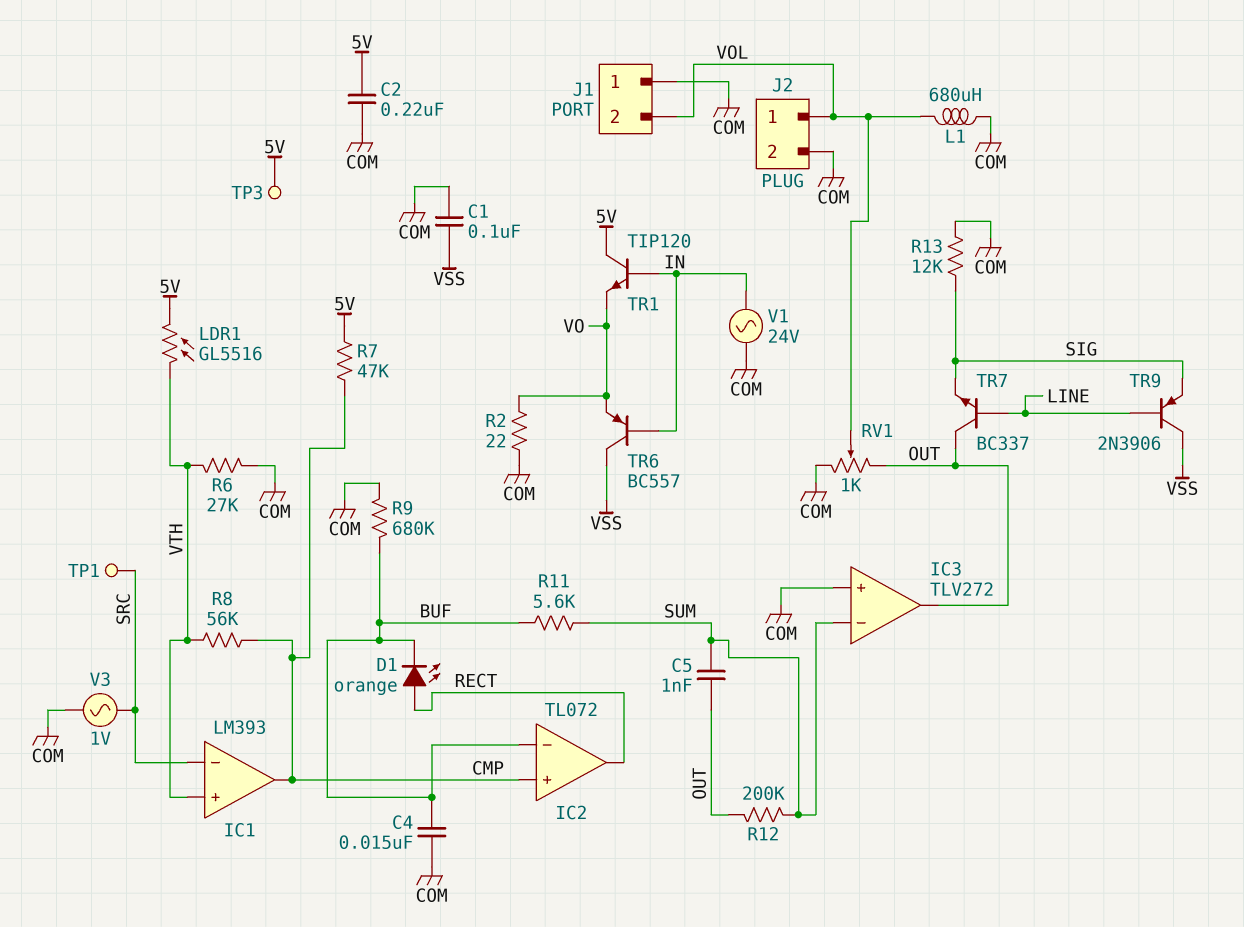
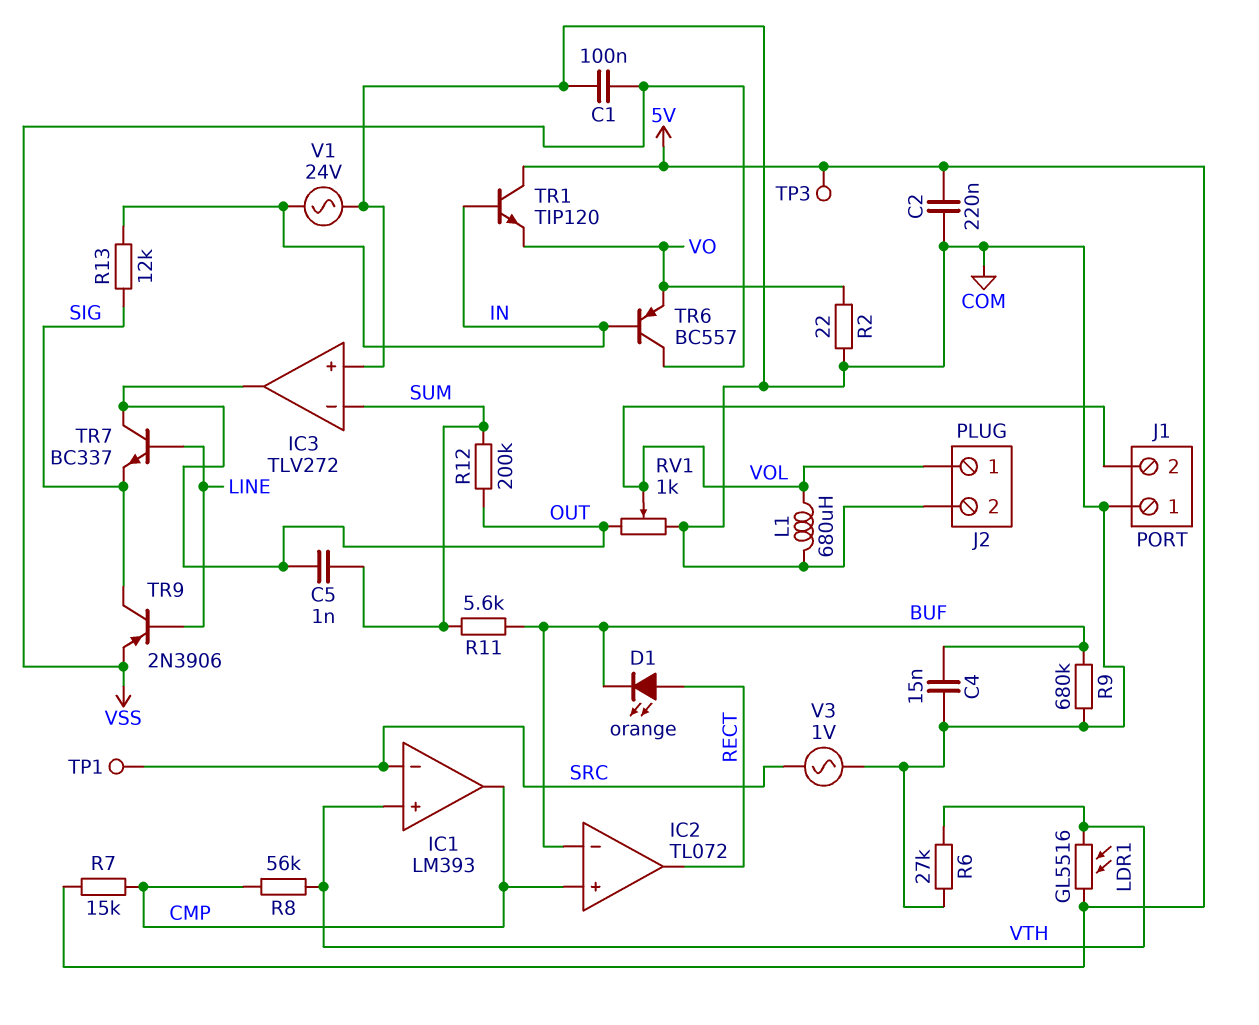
R7: 47k (5V, CMP) -> 15k (5V, CMP)
R13: 12k (COM, SIG) -> 12k (IN, SIG)
TR9: PNP 2N3906 (B LINE, C VSS, E SIG) -> PNP 2N3906 (B LINE, C SIG, E VSS)

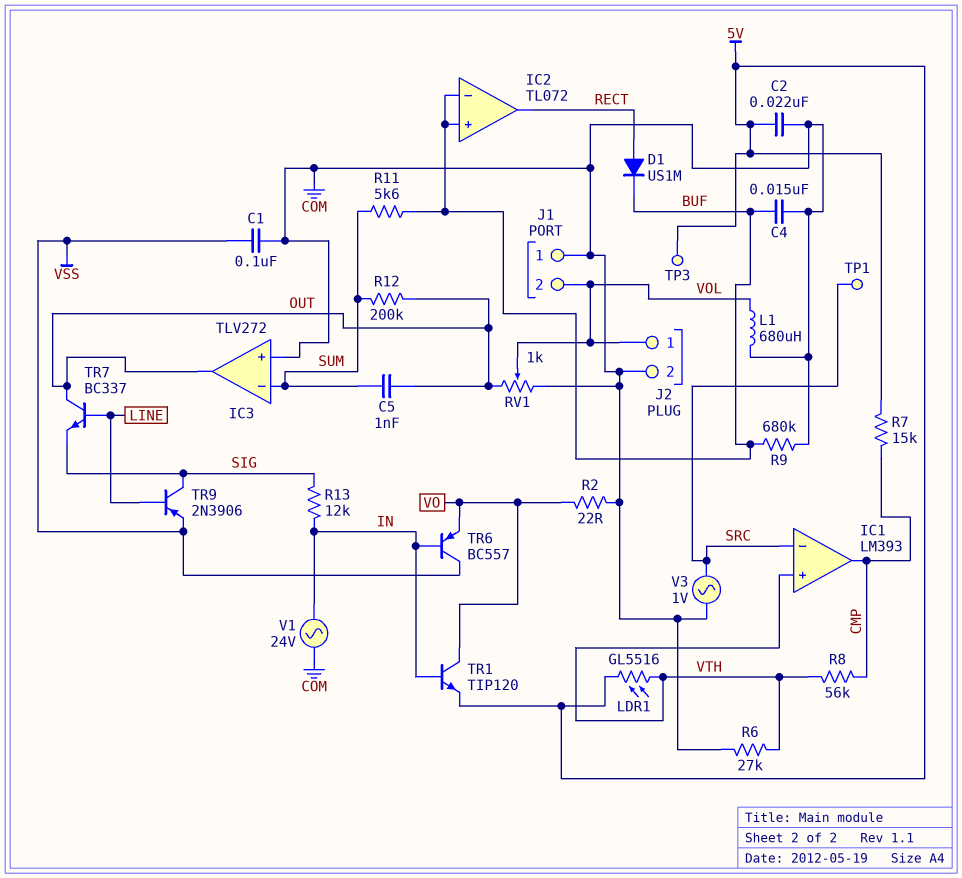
C2: 220nF (5V, COM) -> 22nF (5V, COM)
D1: LED orange (A RECT, K BUF) -> diode US1M (A RECT, K BUF)
IC2 pin in+: CMP -> BUF
TR1: NPN TIP120 (B IN, C 5V, E VO) -> NPN TIP120 (B IN, C VO, E 5V)

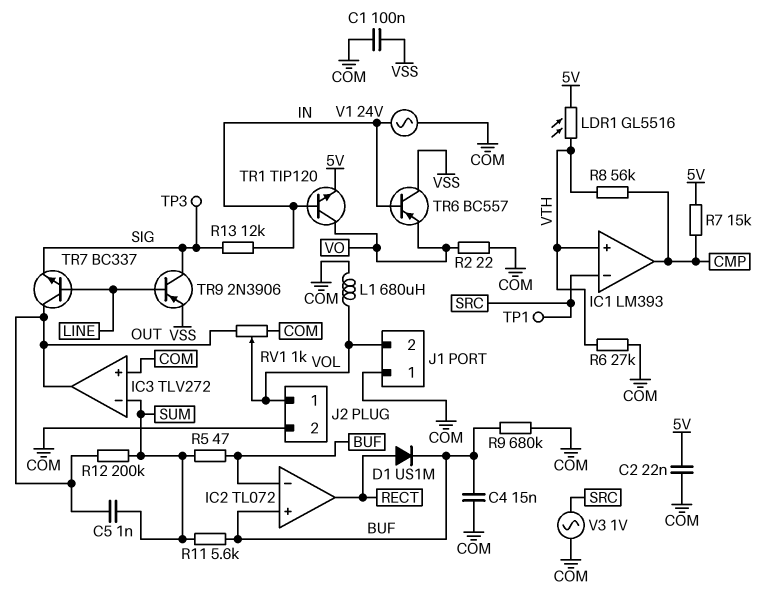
R5: none -> 47 (BUF, SUM)
TP3: test point (5V) -> test point (SIG)

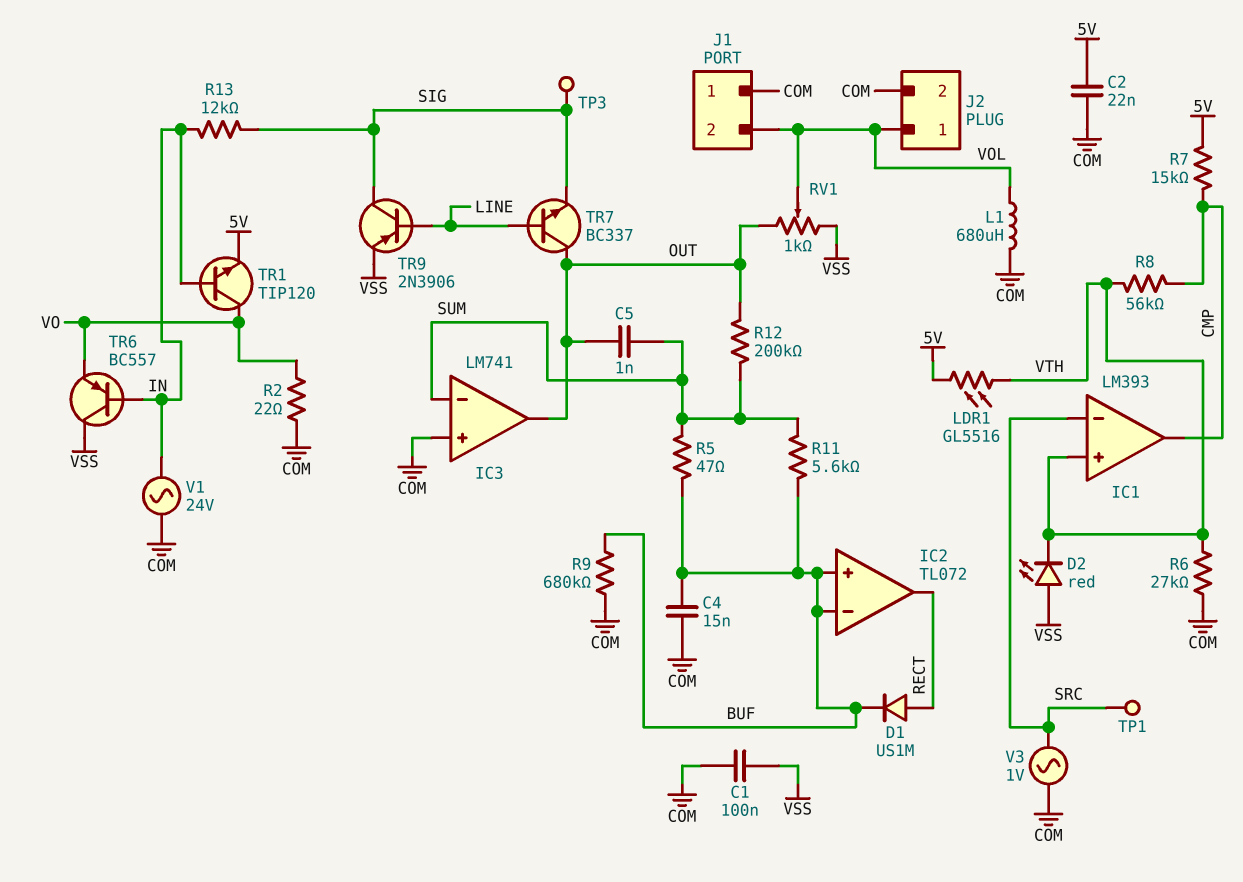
D2: none -> LED red (A VSS, K VTH)
IC3: TLV272 -> LM741
RV1: 1k (COM, OUT, wiper VOL) -> 1k (OUT, VSS, wiper VOL)

